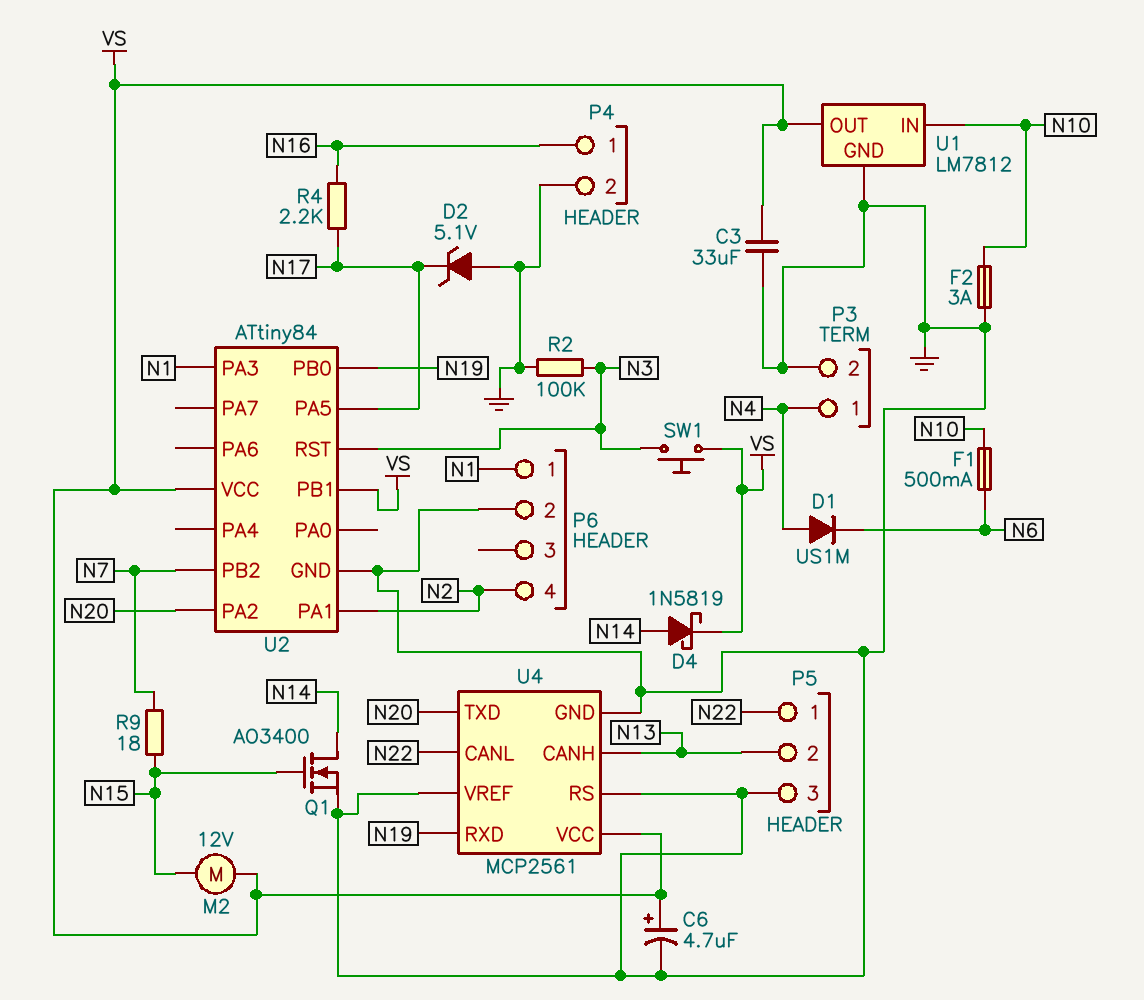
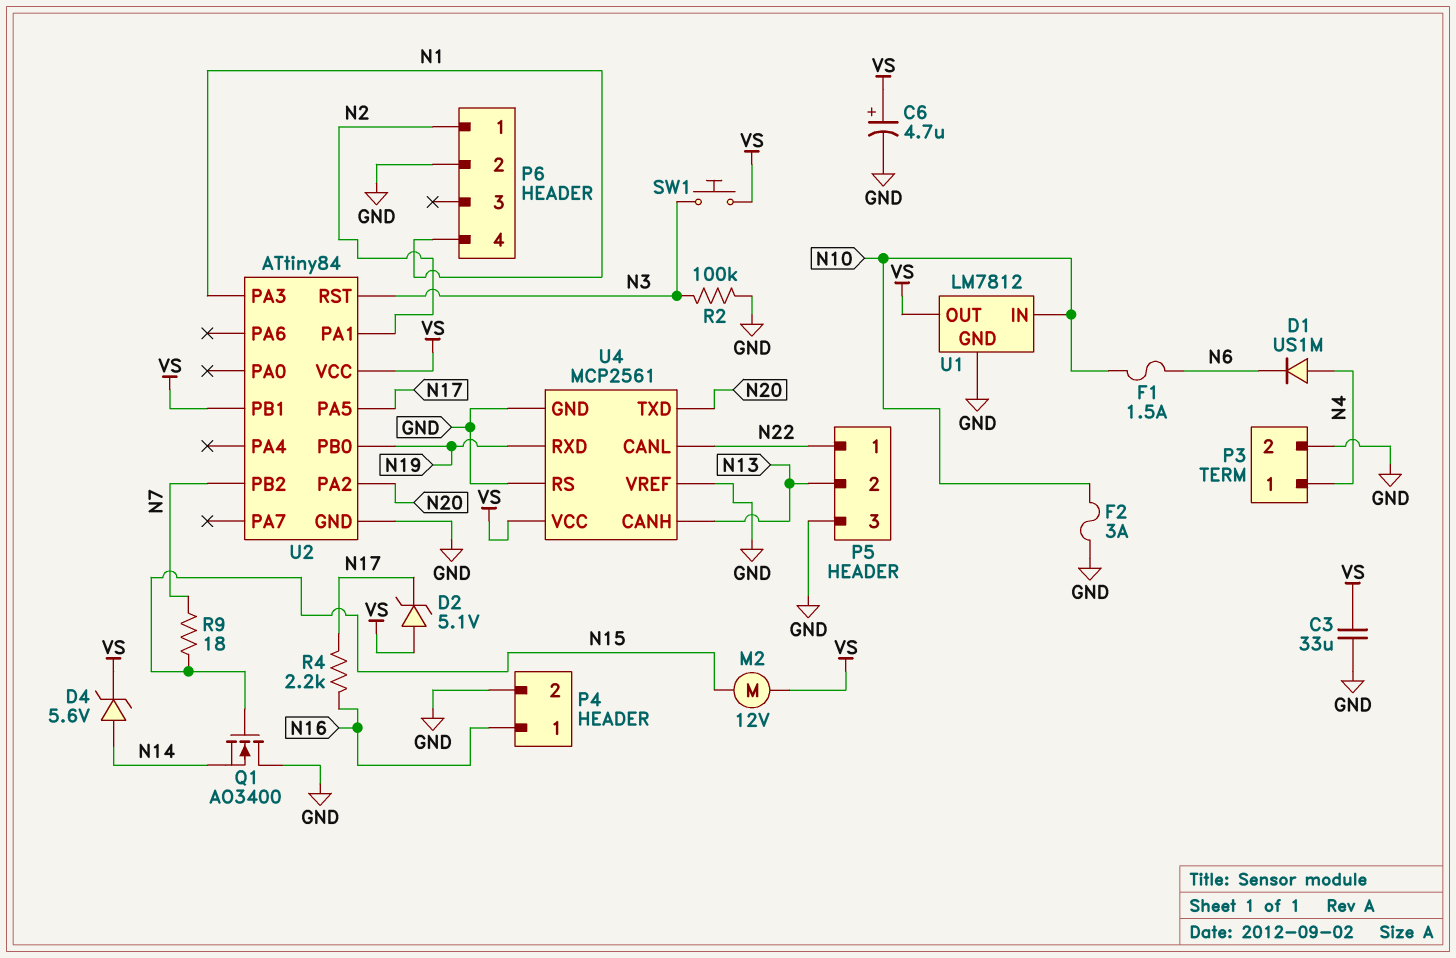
D2: zener 5.1V (A GND, K N17) -> zener 5.1V (A VS, K N17)
D4: schottky 1N5819 (A N14, K VS) -> zener 5.6V (A N14, K VS)
F1: 500mA (N6, N10) -> 1.5A (N6, N10)
P6 pin 1: N1 -> N2
P6 pin 4: N2 -> N1
Q1: NMOS AO3400 (G N15, D N14, S GND) -> NMOS AO3400 (G N15, D GND, S N14)

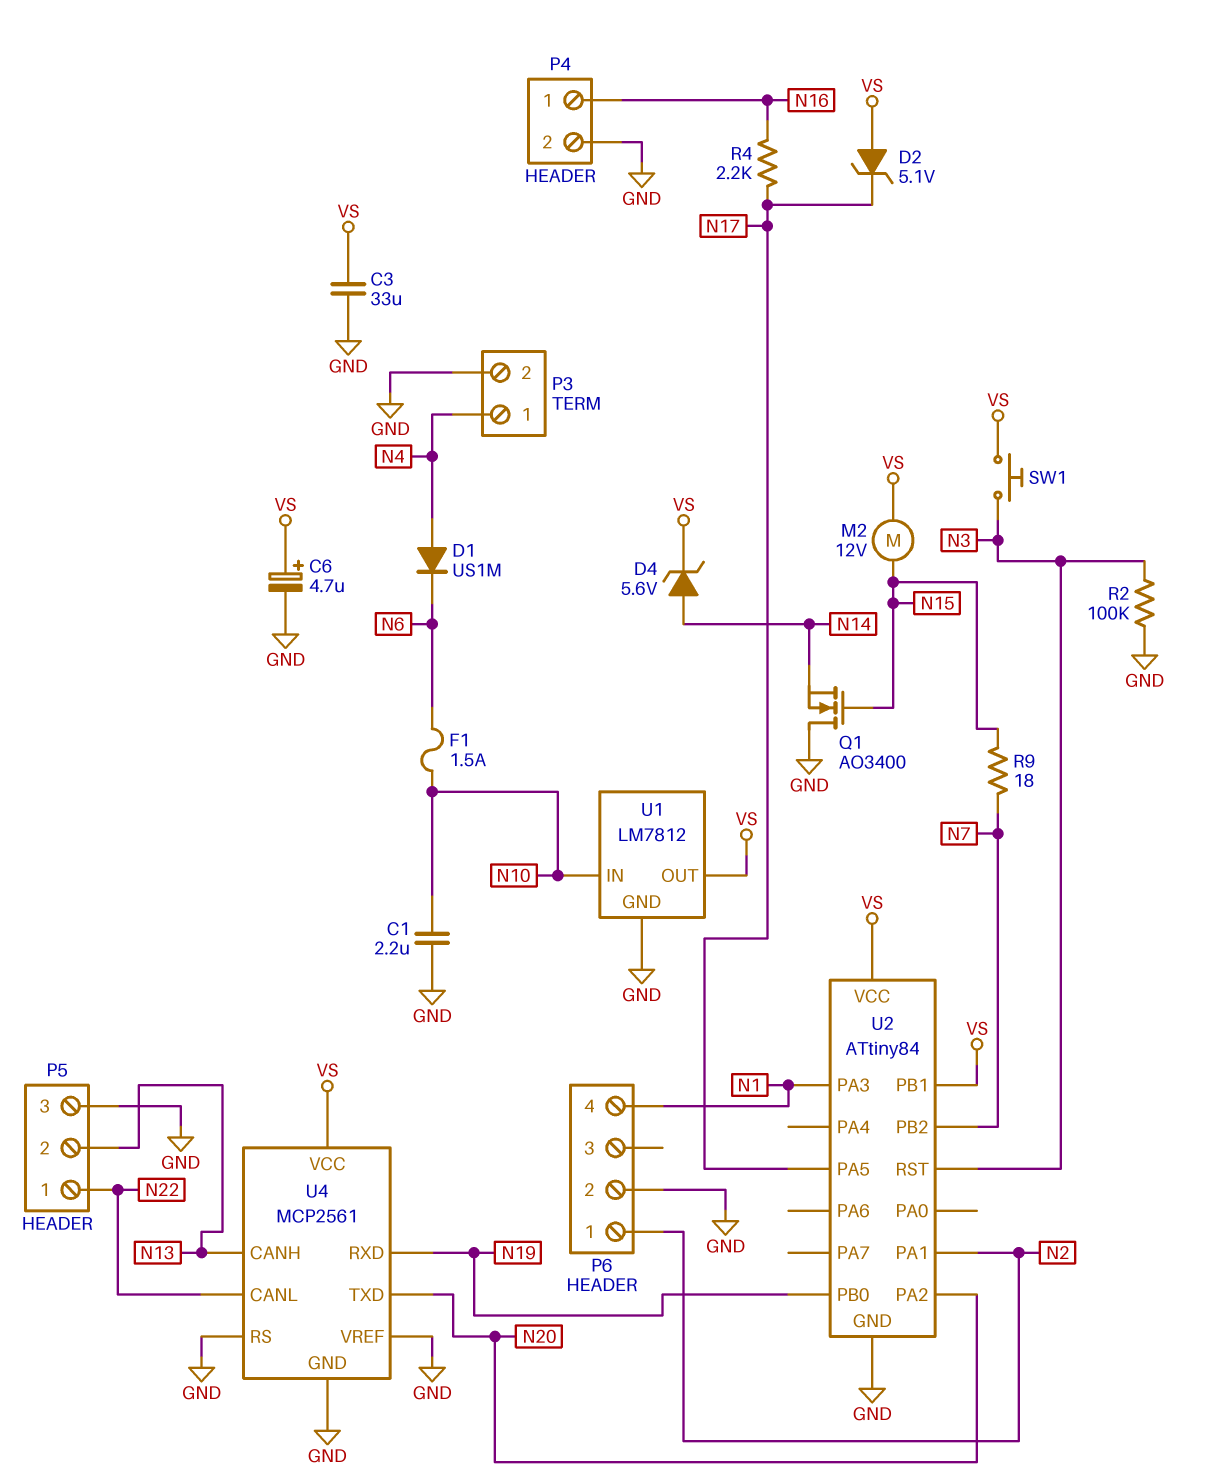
C1: none -> 2.2uF (GND, N10)
F2: 3A (GND, N10) -> none

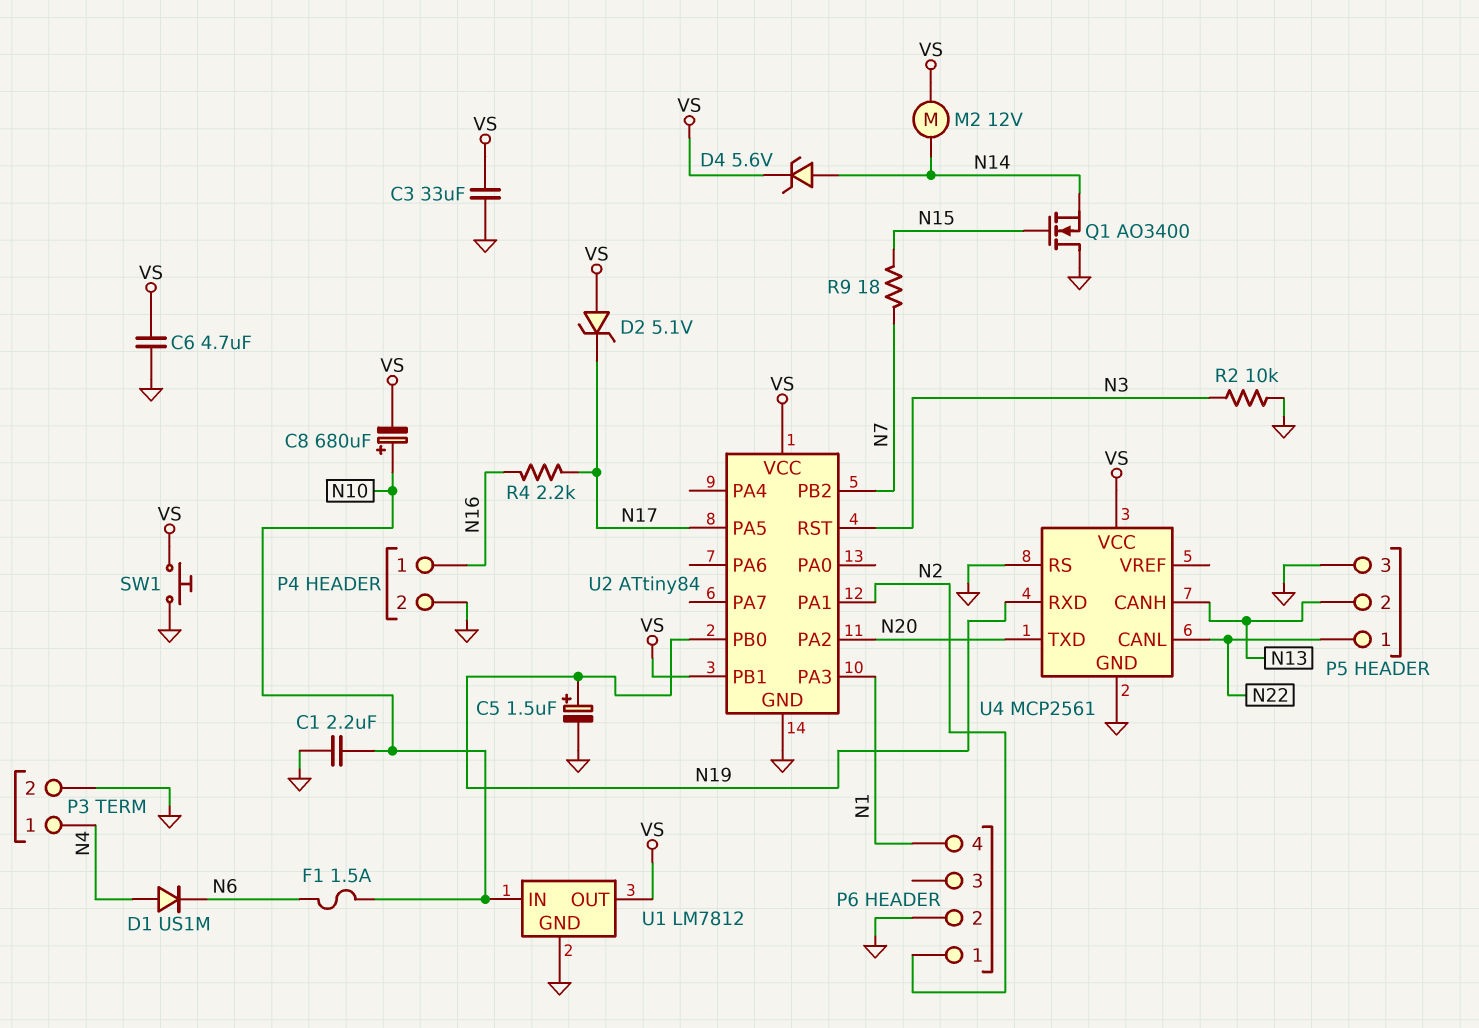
C5: none -> 1.5uF (plus N19, minus GND)
C6: 4.7uF (plus VS, minus GND) -> 4.7uF (GND, VS)
C8: none -> 680uF (plus N10, minus VS)
M2: motor 12V (N15, VS) -> motor 12V (N14, VS)
R2: 100k (GND, N3) -> 10k (GND, N3)
SW1: button (N3, VS) -> button (GND, VS)
U4 pin VREF: GND -> none

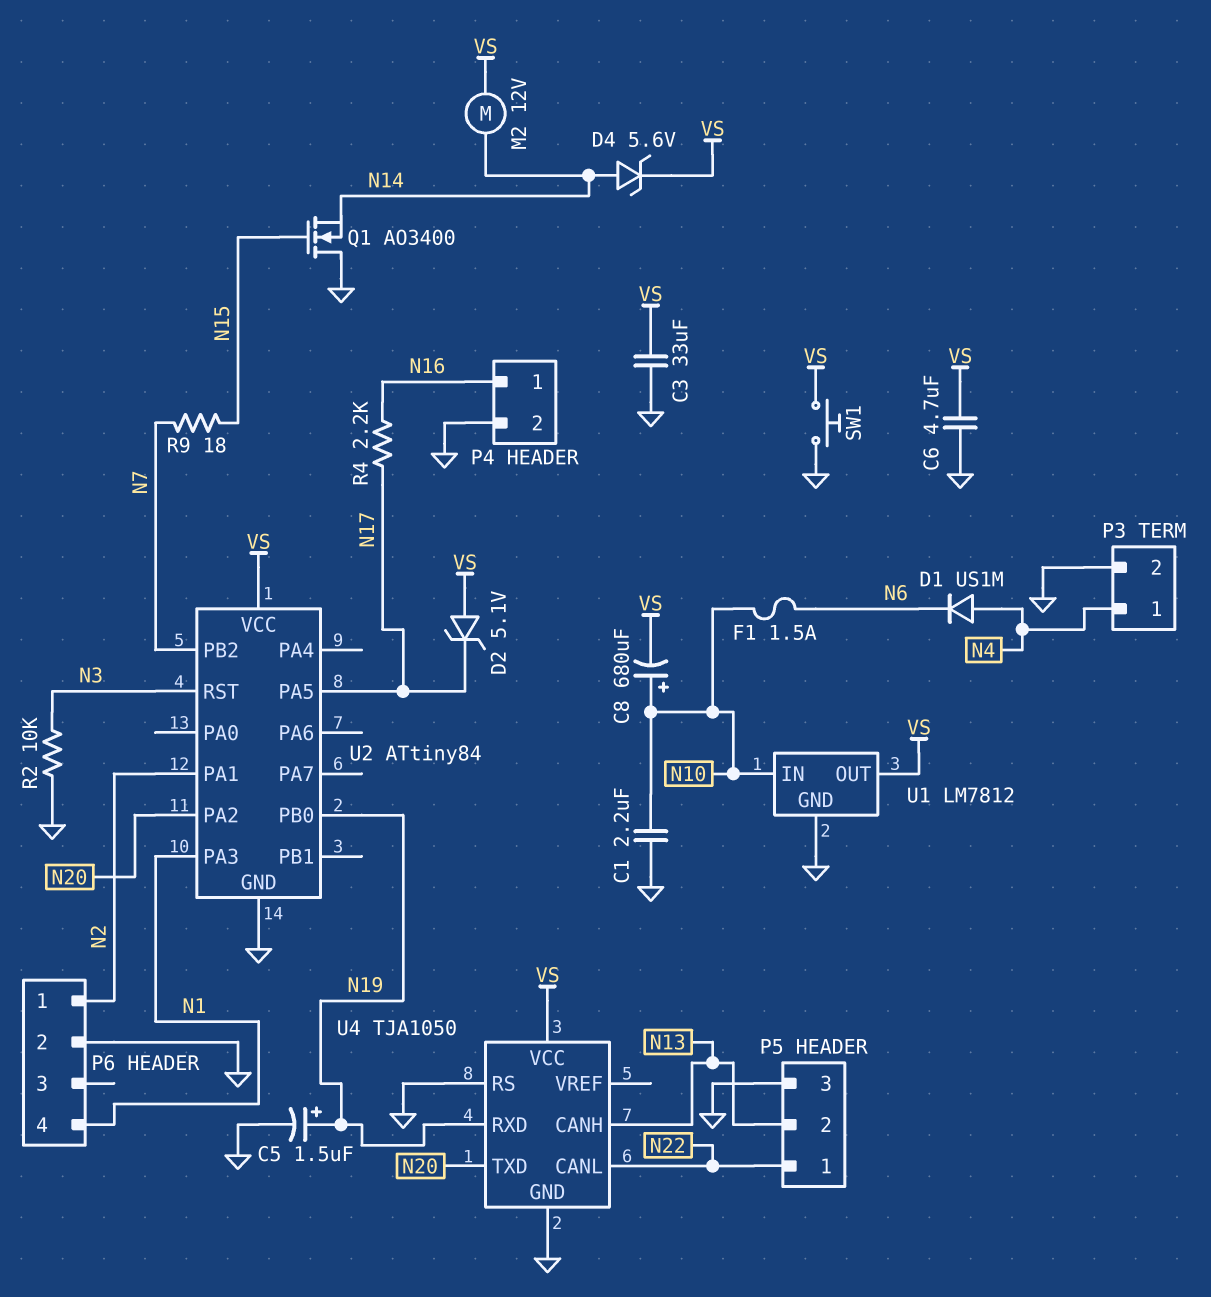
U2 pin PB1: VS -> none
U4: MCP2561 -> TJA1050

